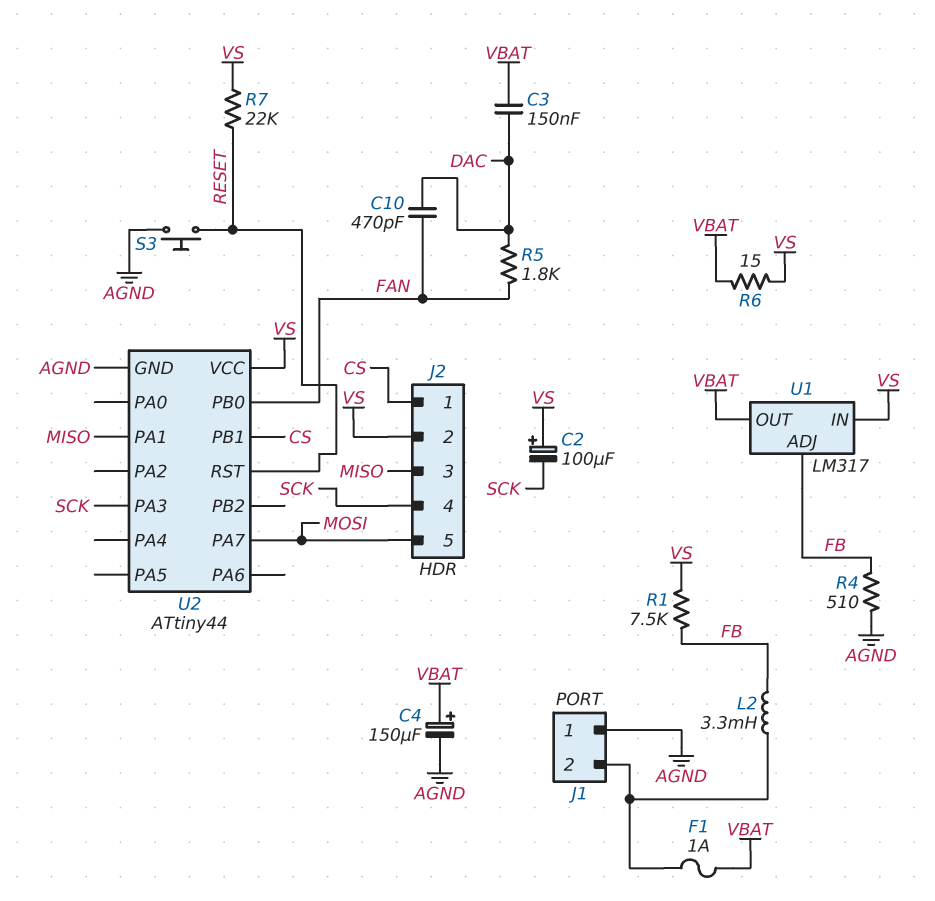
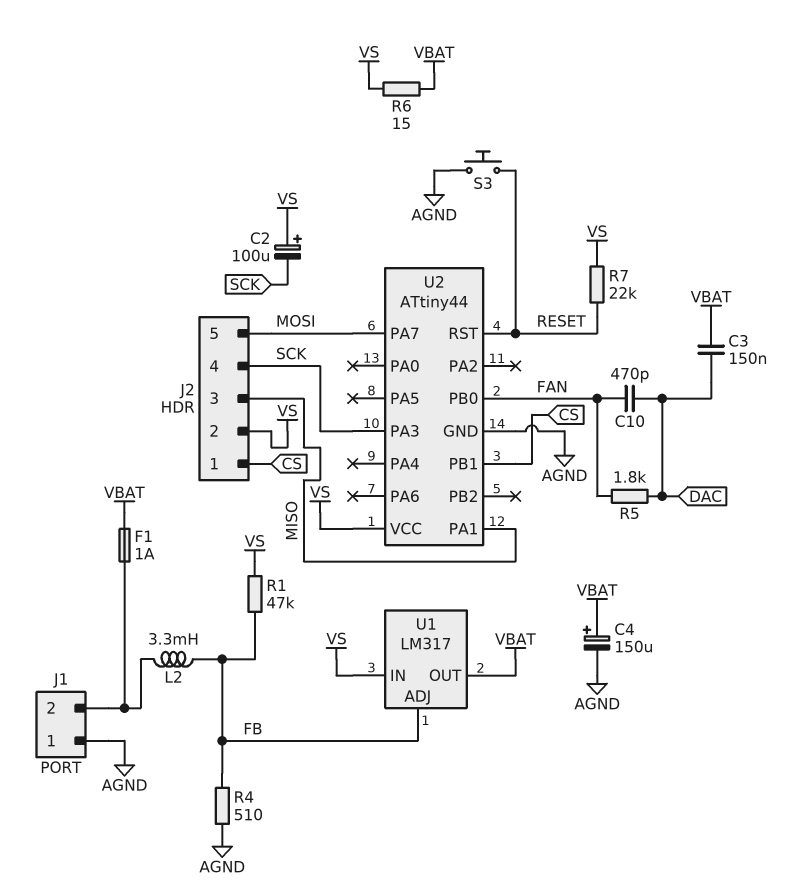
R1: 7.5k (FB, VS) -> 47k (FB, VS)

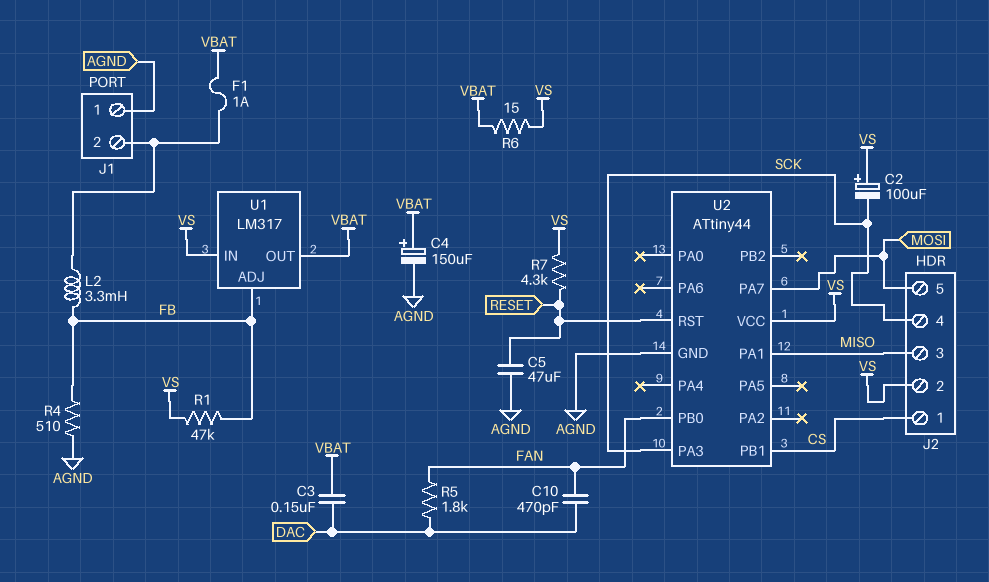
C5: none -> 47uF (AGND, RESET)
R7: 22k (RESET, VS) -> 4.3k (RESET, VS)
S3: button (AGND, RESET) -> none

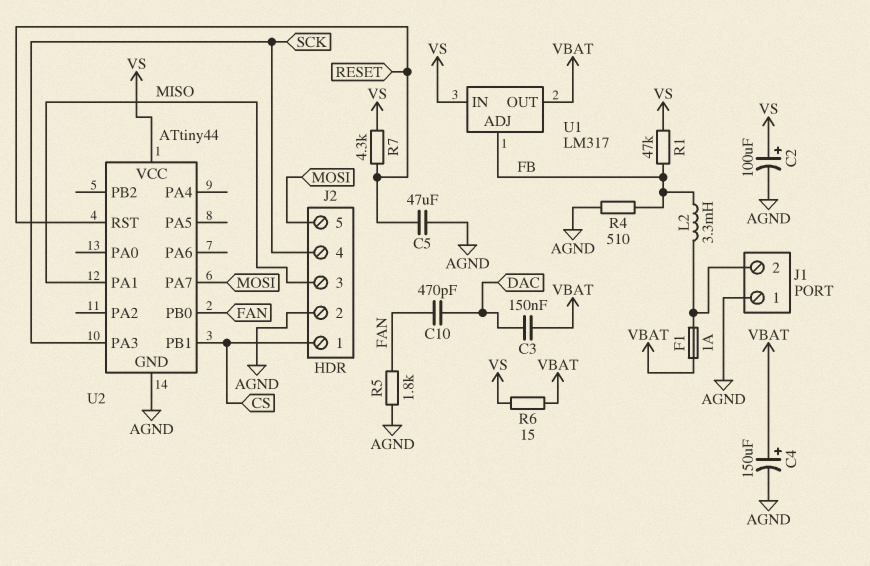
C2: 100uF (plus VS, minus SCK) -> 100uF (plus VS, minus AGND)
J2 pin 2: VS -> AGND
R5: 1.8k (DAC, FAN) -> 1.8k (AGND, FAN)

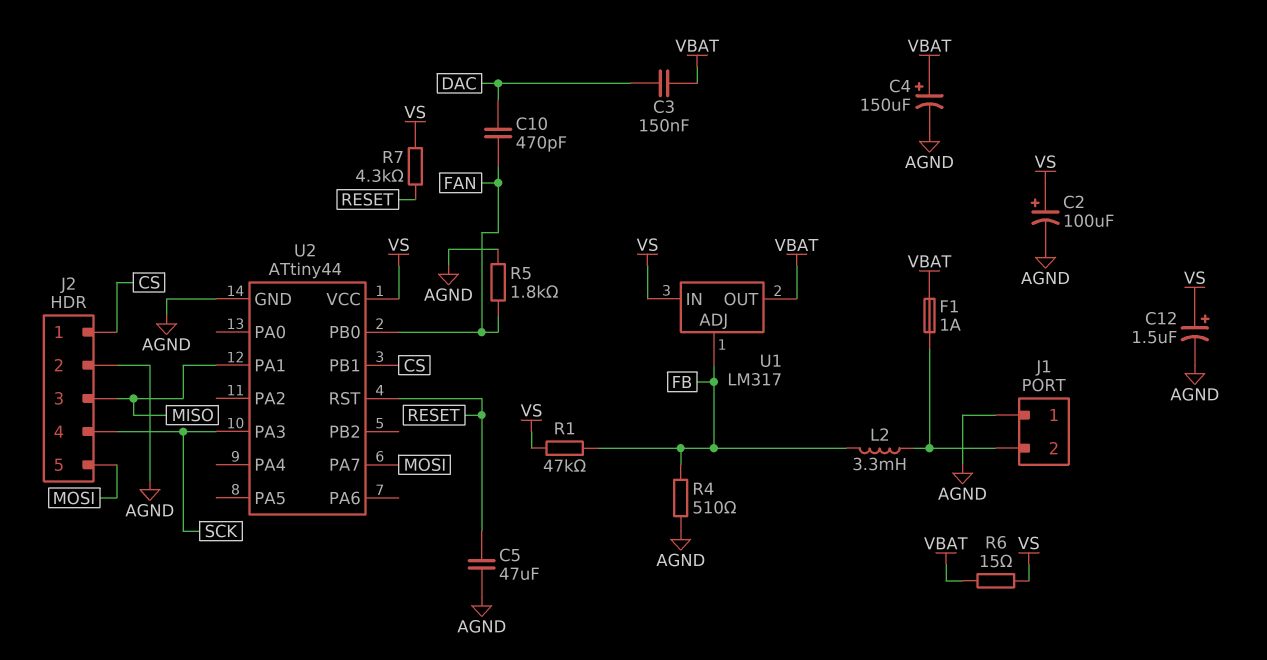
C12: none -> 1.5uF (plus VS, minus AGND)

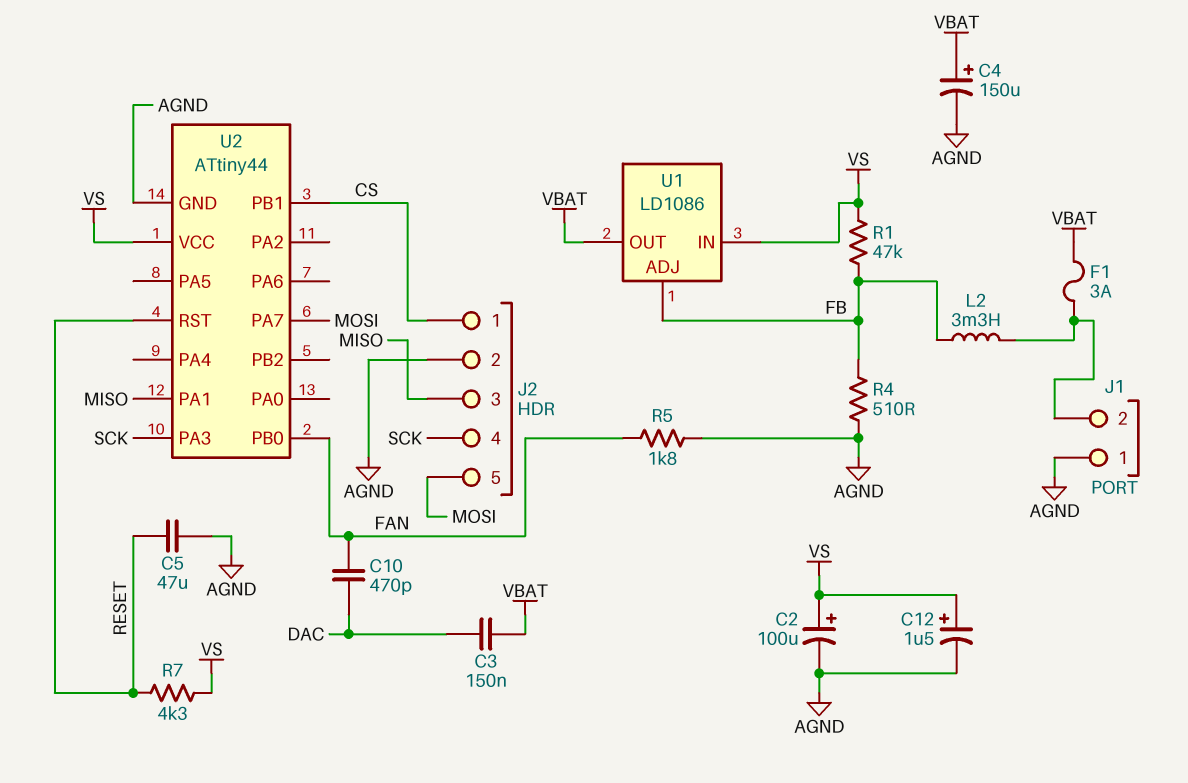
F1: 1A (J1/2, VBAT) -> 3A (J1/2, VBAT)
R6: 15 (VBAT, VS) -> none
U1: LM317 -> LD1086

